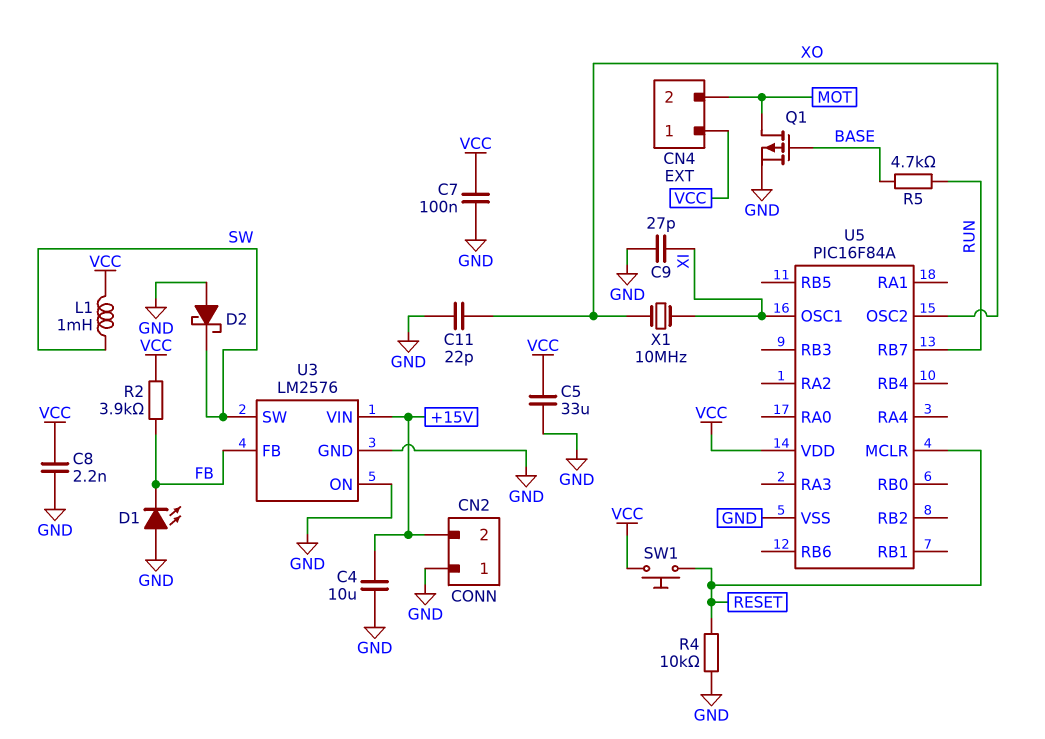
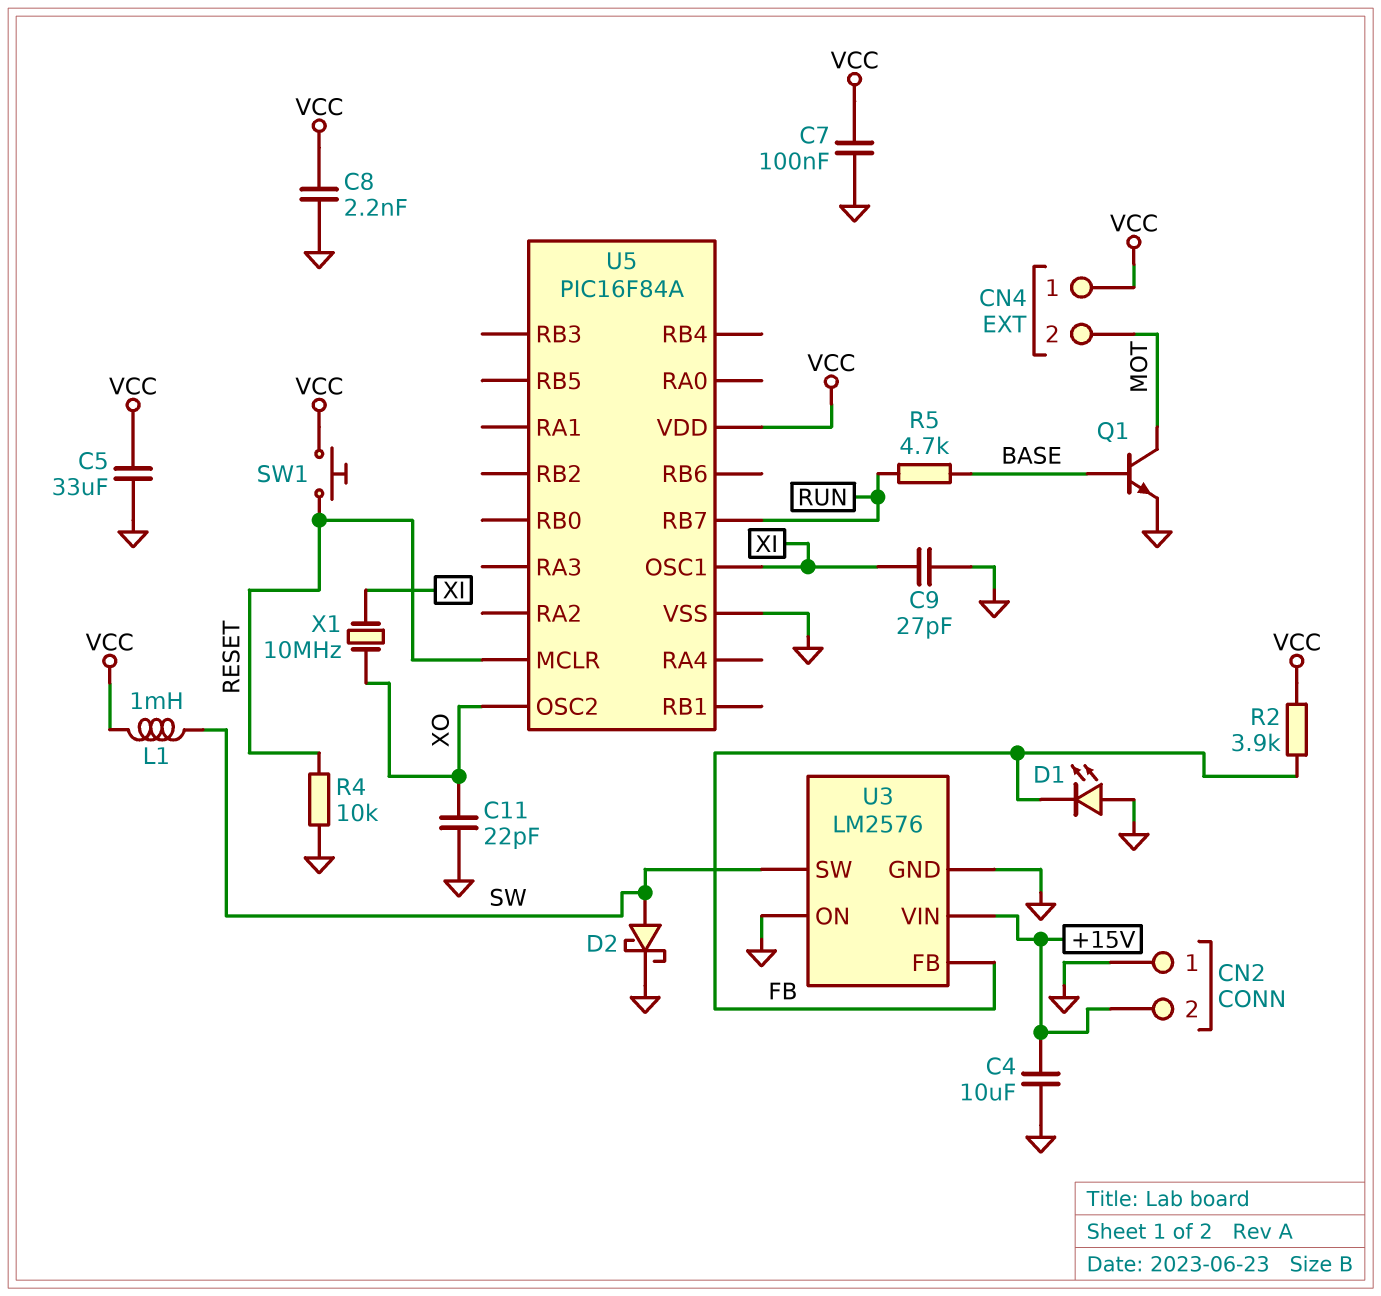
D2: schottky (A GND, K SW) -> schottky (A SW, K GND)
Q1: PMOS (G BASE, D MOT, S GND) -> NPN (B BASE, C MOT, E GND)

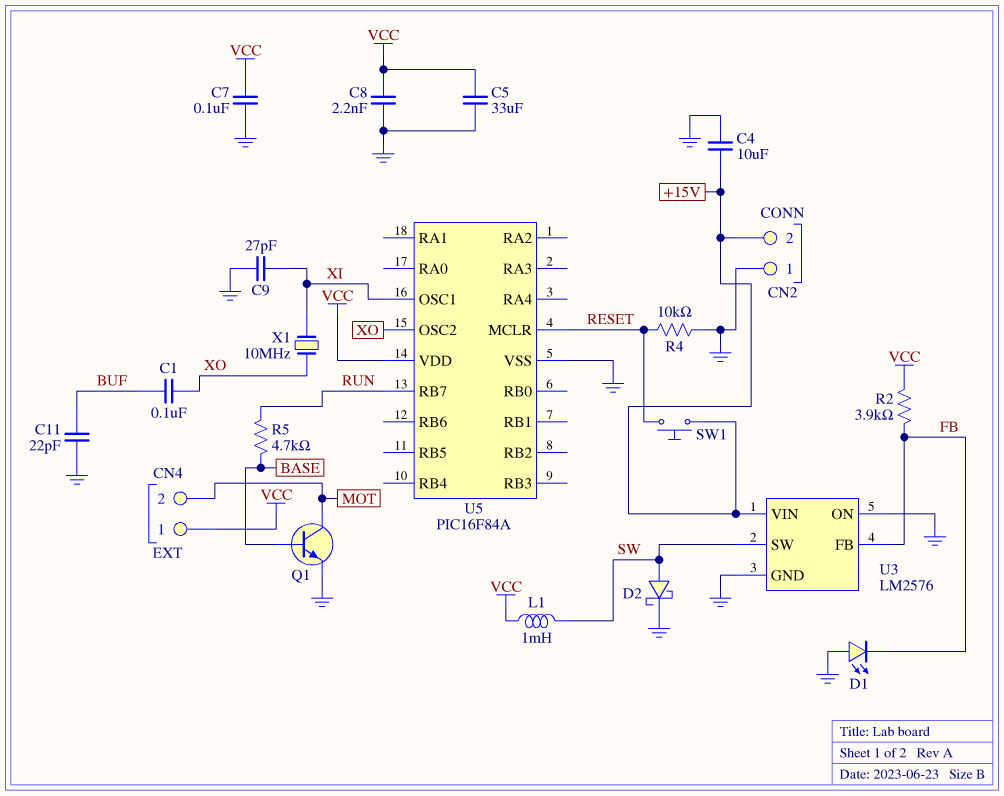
C1: none -> 100nF (BUF, XO)
C11: 22pF (GND, XO) -> 22pF (BUF, GND)
SW1: button (RESET, VCC) -> button (+15V, RESET)

